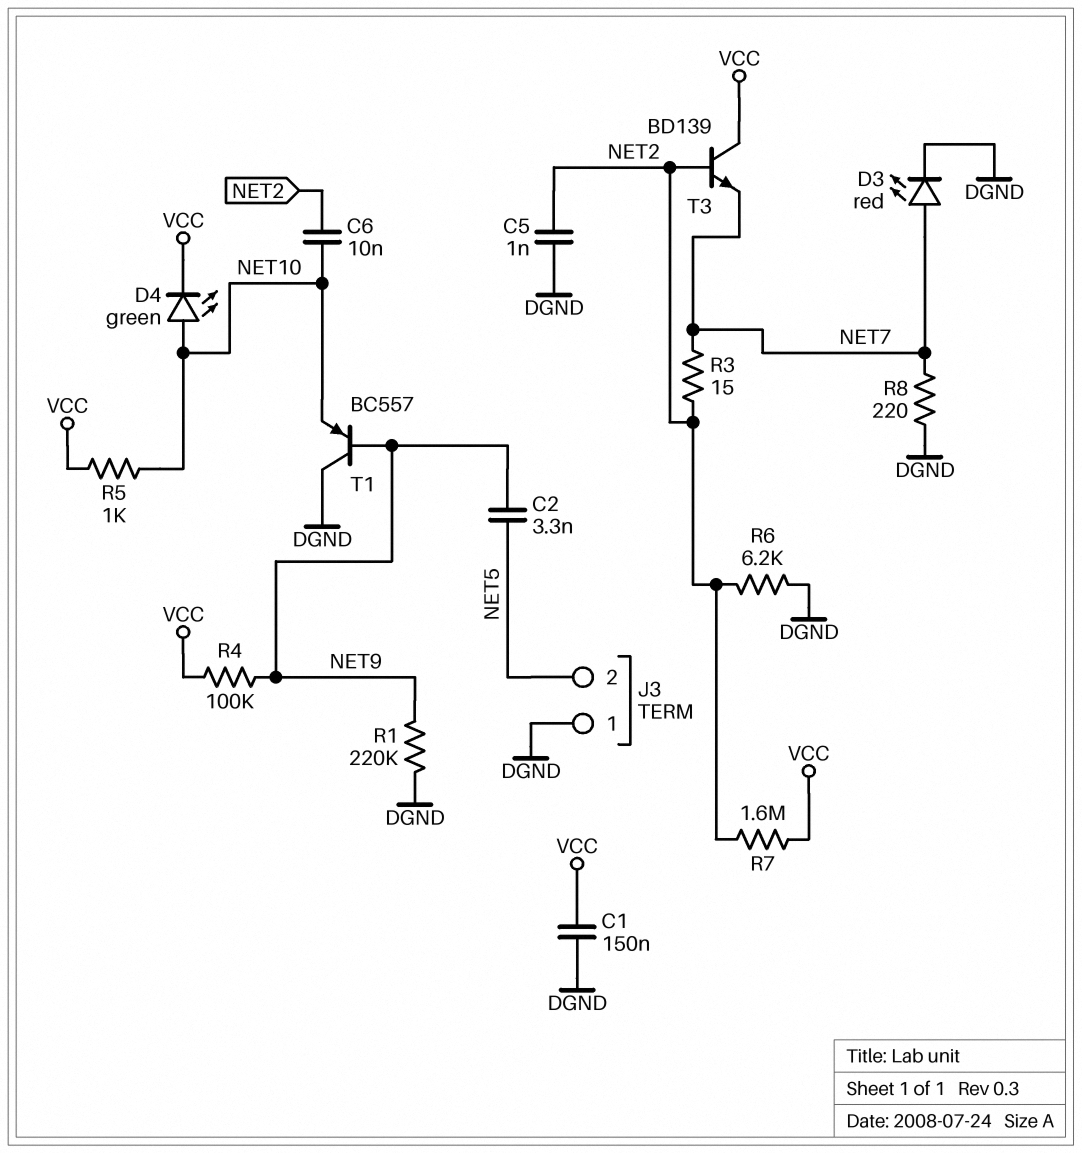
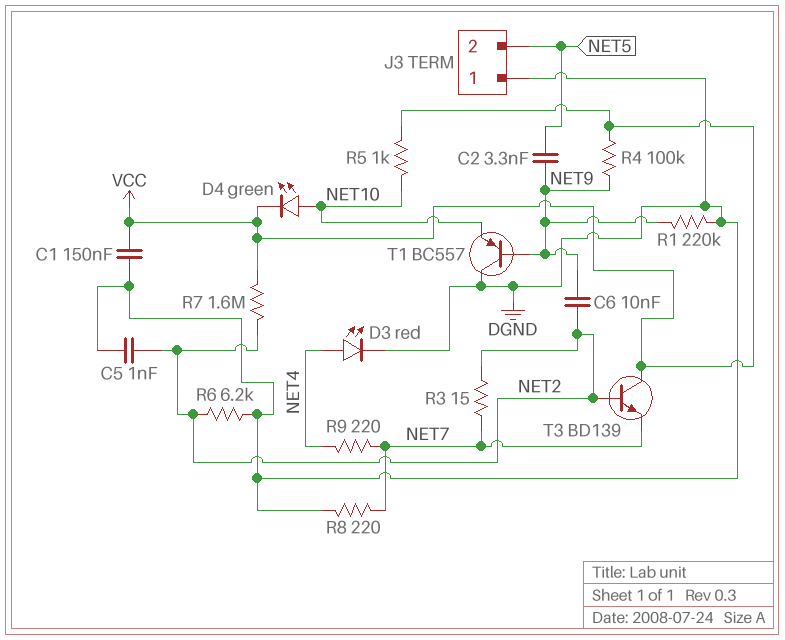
C6: 10nF (NET2, NET10) -> 10nF (NET2, NET9)
D3: LED red (A NET7, K DGND) -> LED red (A NET4, K DGND)
R9: none -> 220 (NET4, NET7)

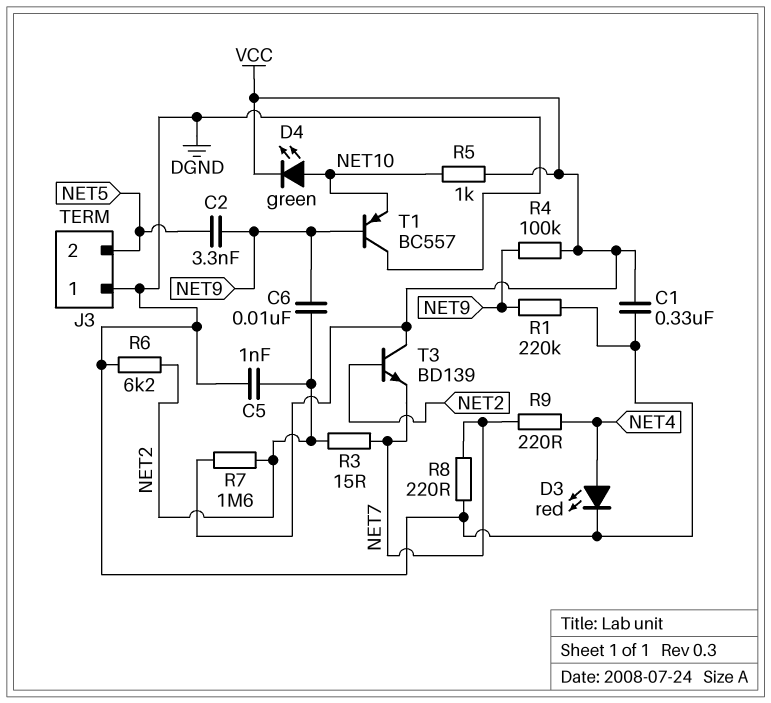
C1: 150nF (DGND, VCC) -> 330nF (DGND, VCC)

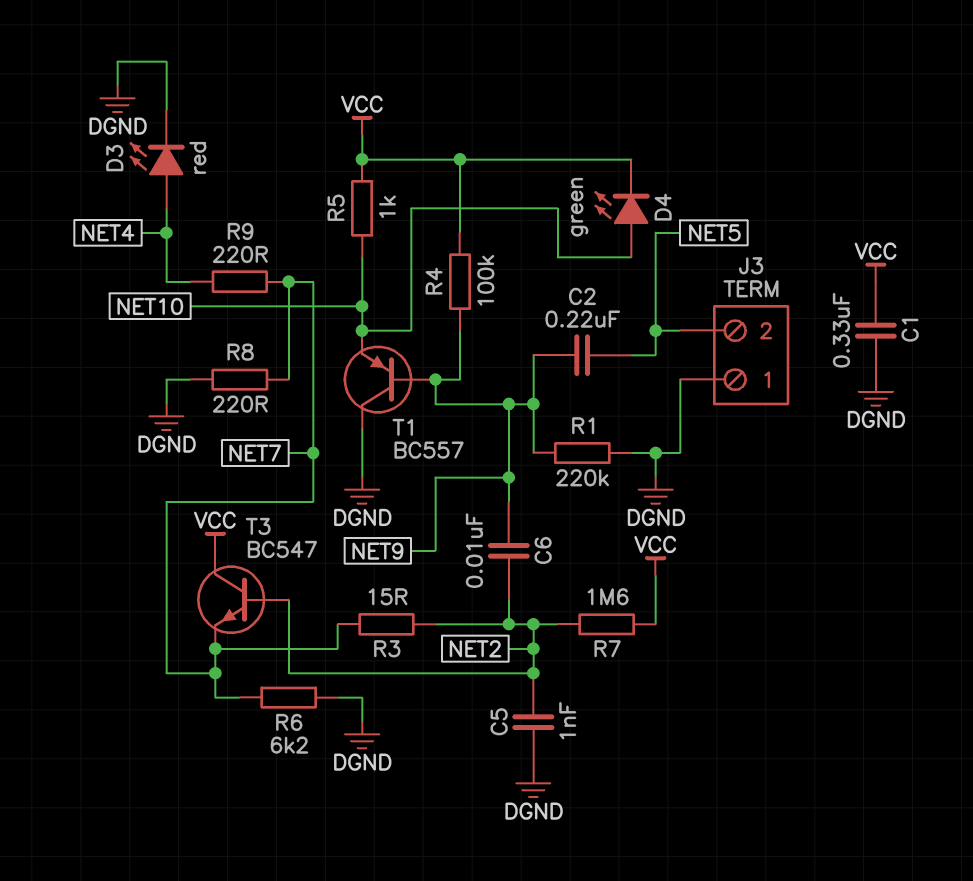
C2: 3.3nF (NET5, NET9) -> 220nF (NET5, NET9)
R6: 6.2k (DGND, NET2) -> 6.2k (DGND, NET7)
T3: NPN BD139 (B NET2, C VCC, E NET7) -> NPN BC547 (B NET2, C VCC, E NET7)

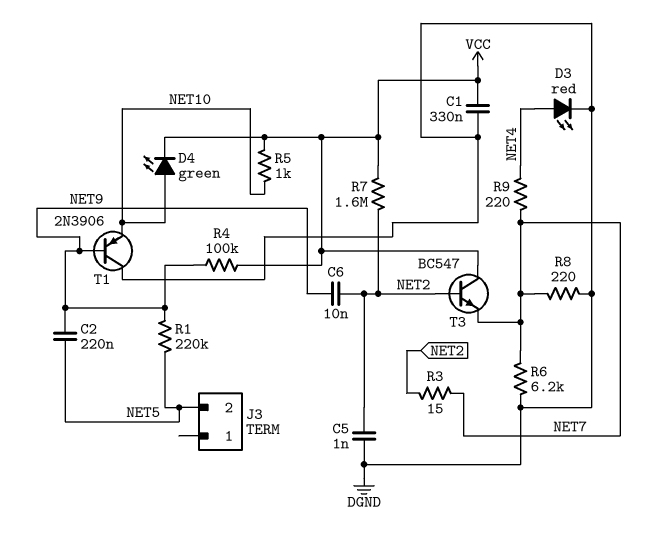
J3 pin 1: DGND -> none
R1: 220k (DGND, NET9) -> 220k (NET5, NET9)
T1: PNP BC557 (B NET9, C DGND, E NET10) -> PNP 2N3906 (B NET9, C DGND, E NET10)

